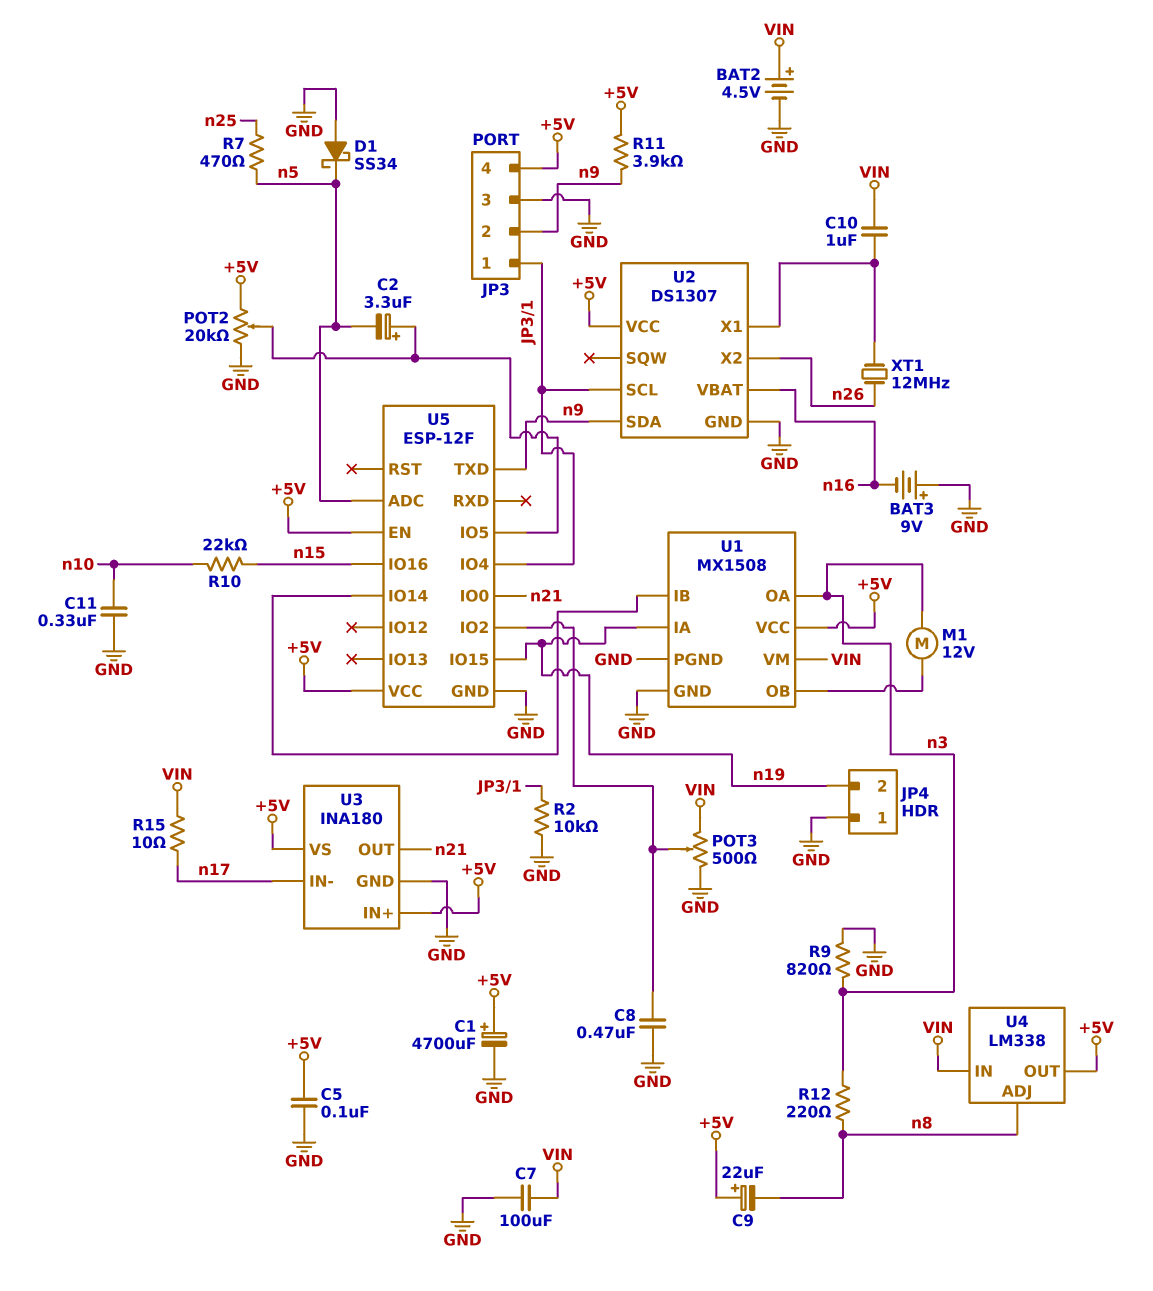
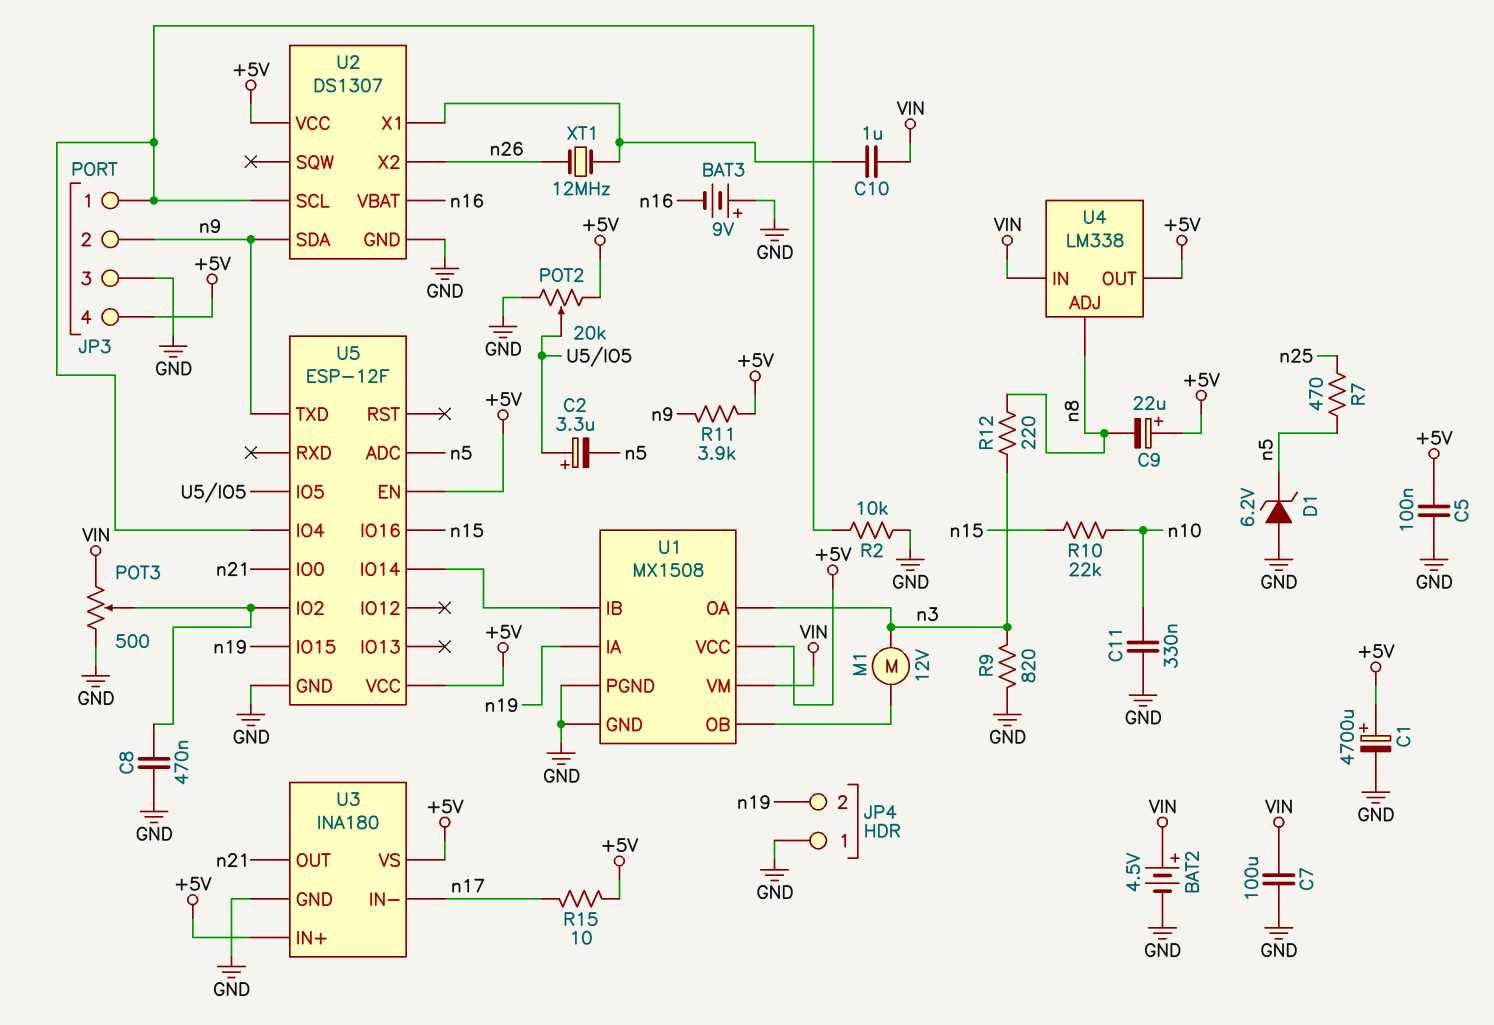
D1: schottky SS34 (A GND, K n5) -> zener 6.2V (A GND, K n5)
R15: 10 (VIN, n17) -> 10 (+5V, n17)

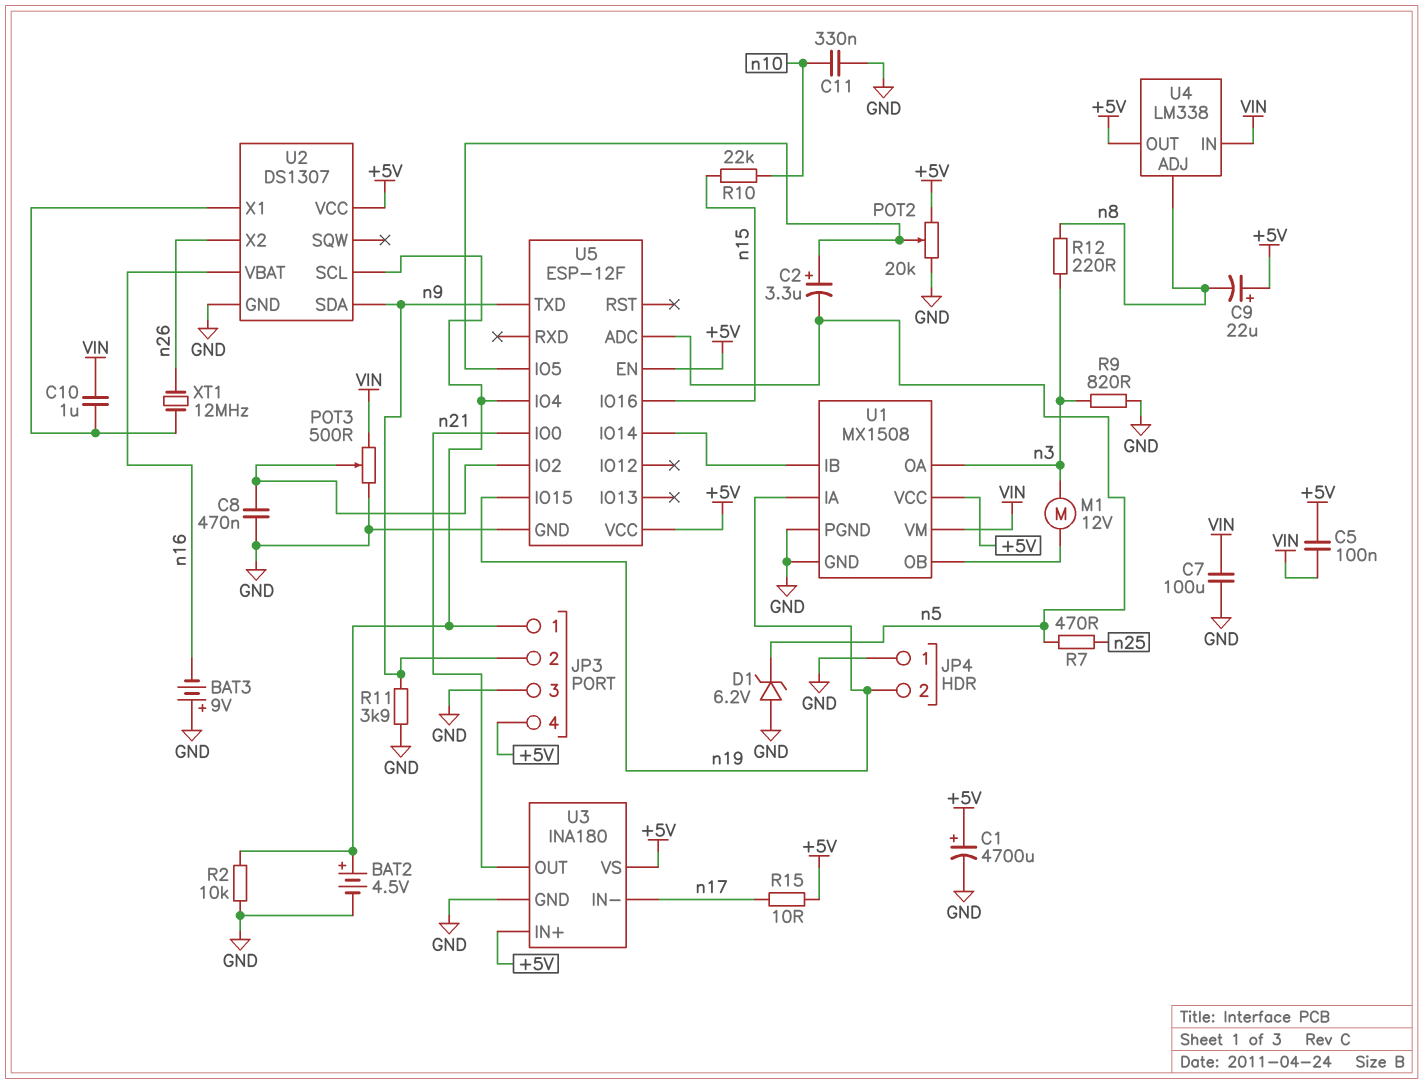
BAT2: 4.5V (plus VIN, minus GND) -> 4.5V (plus JP3/1, minus GND)
C5: 100nF (+5V, GND) -> 100nF (+5V, VIN)
R11: 3.9k (+5V, n9) -> 3.9k (GND, n9)

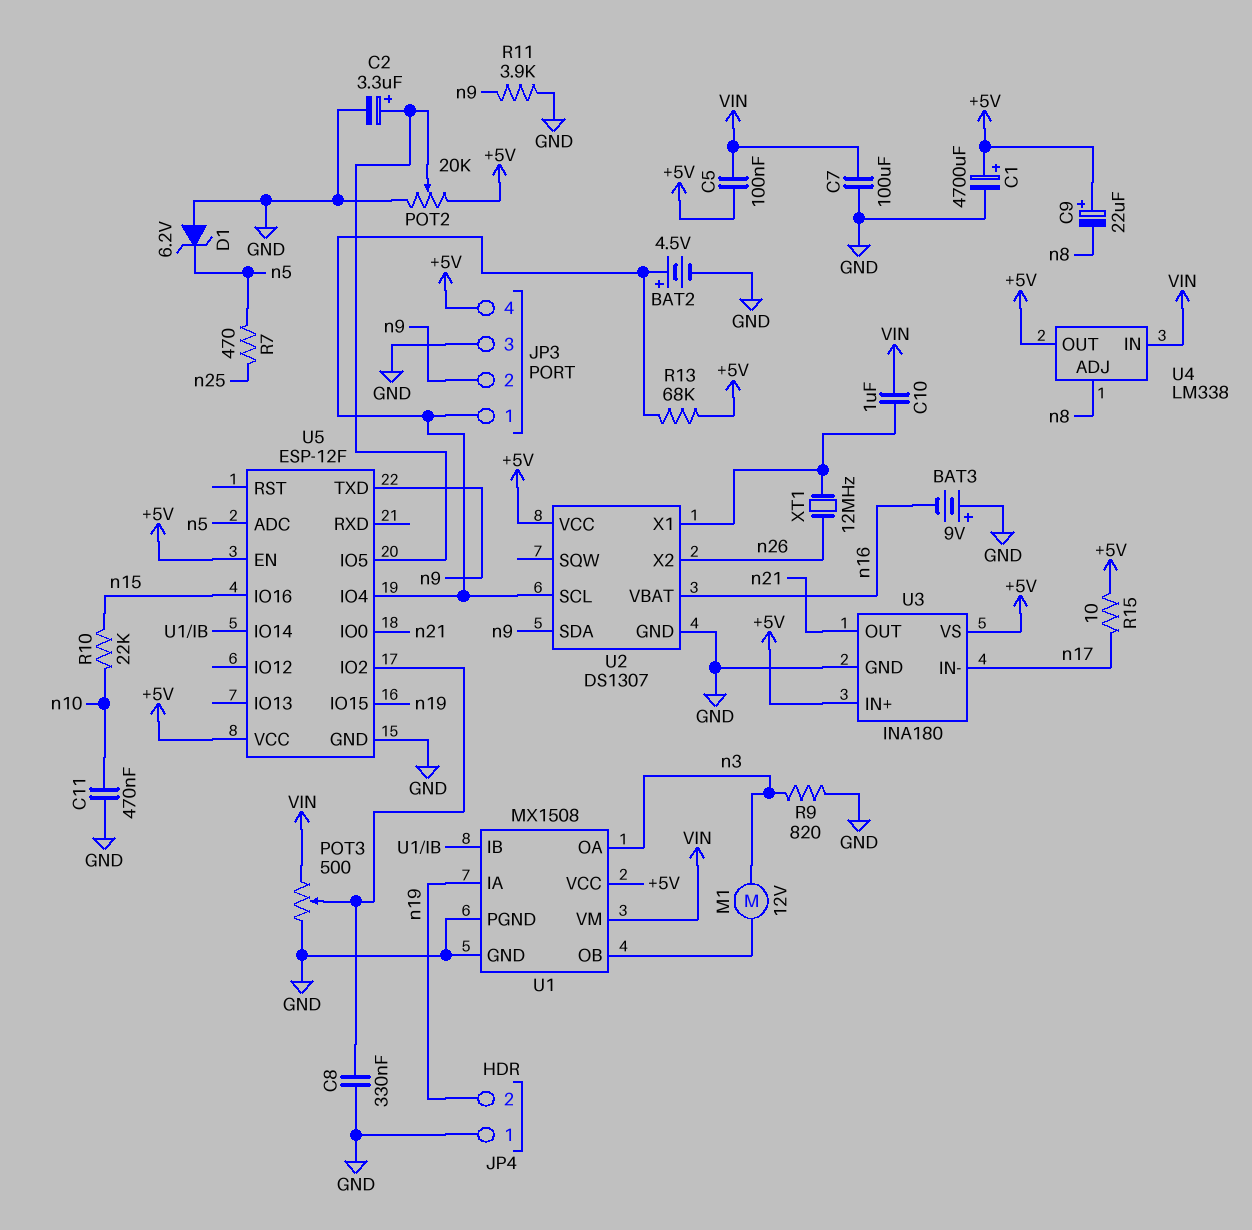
C2: 3.3uF (plus U5/IO5, minus n5) -> 3.3uF (plus U5/IO5, minus GND)
C8: 470nF (GND, U5/IO2) -> 330nF (GND, U5/IO2)
C11: 330nF (GND, n10) -> 470nF (GND, n10)
R2: 10k (GND, JP3/1) -> none
R12: 220 (n3, n8) -> none
R13: none -> 68k (+5V, JP3/1)

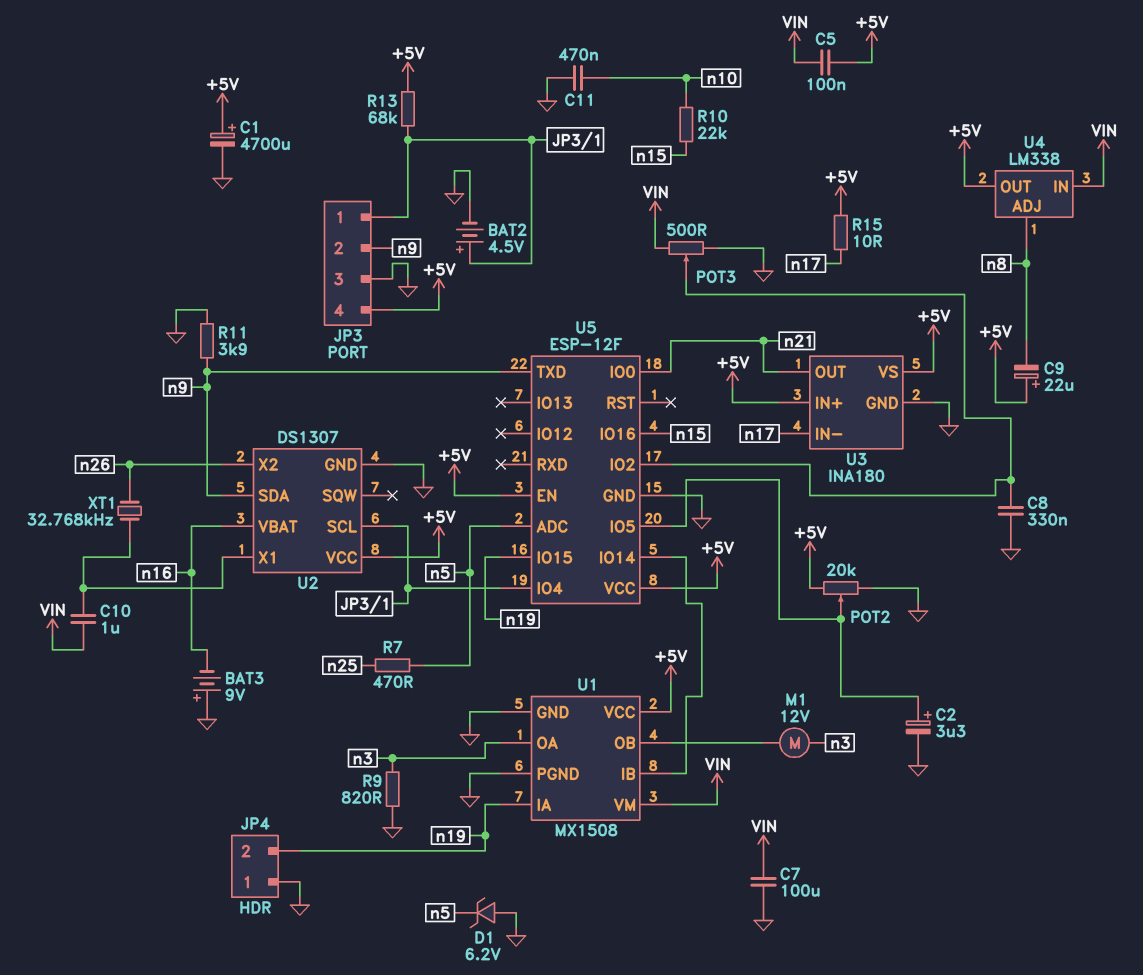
XT1: 12MHz (U2/X1, n26) -> 32.768kHz (U2/X1, n26)

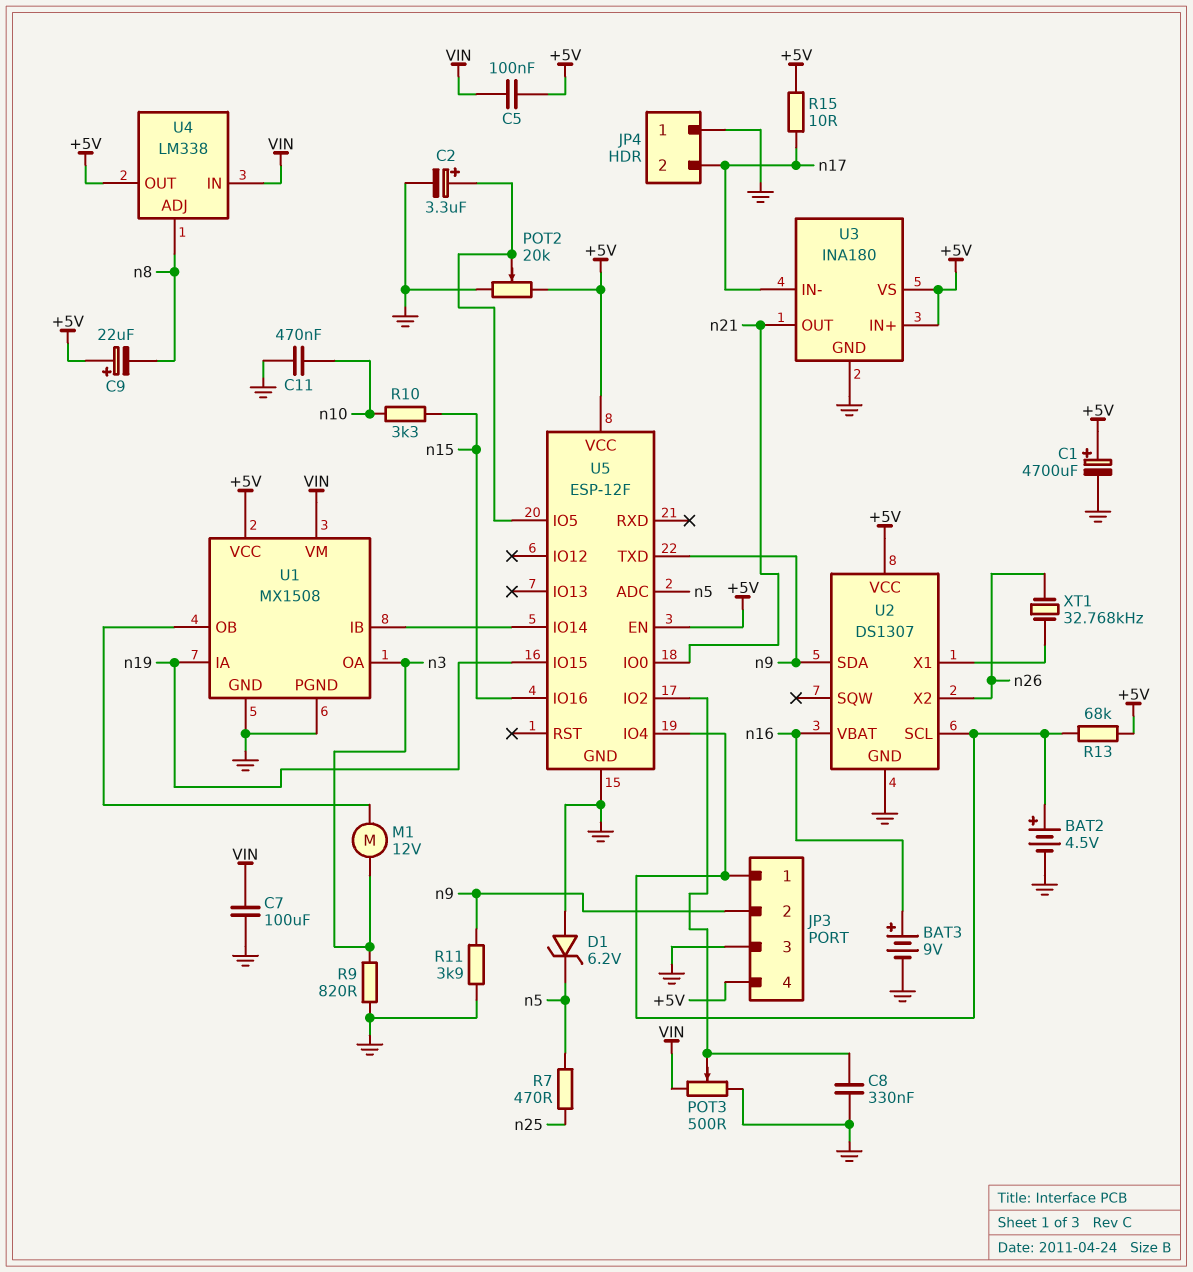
BAT3: 9V (plus GND, minus n16) -> 9V (plus n16, minus GND)
C10: 1uF (U2/X1, VIN) -> none
JP4 pin 2: n19 -> n17
R10: 22k (n10, n15) -> 3.3k (n10, n15)

